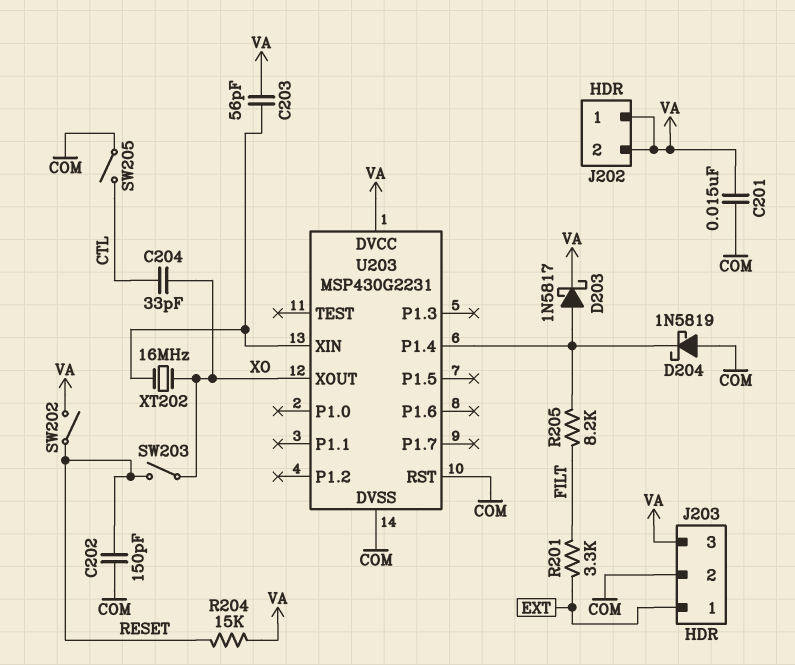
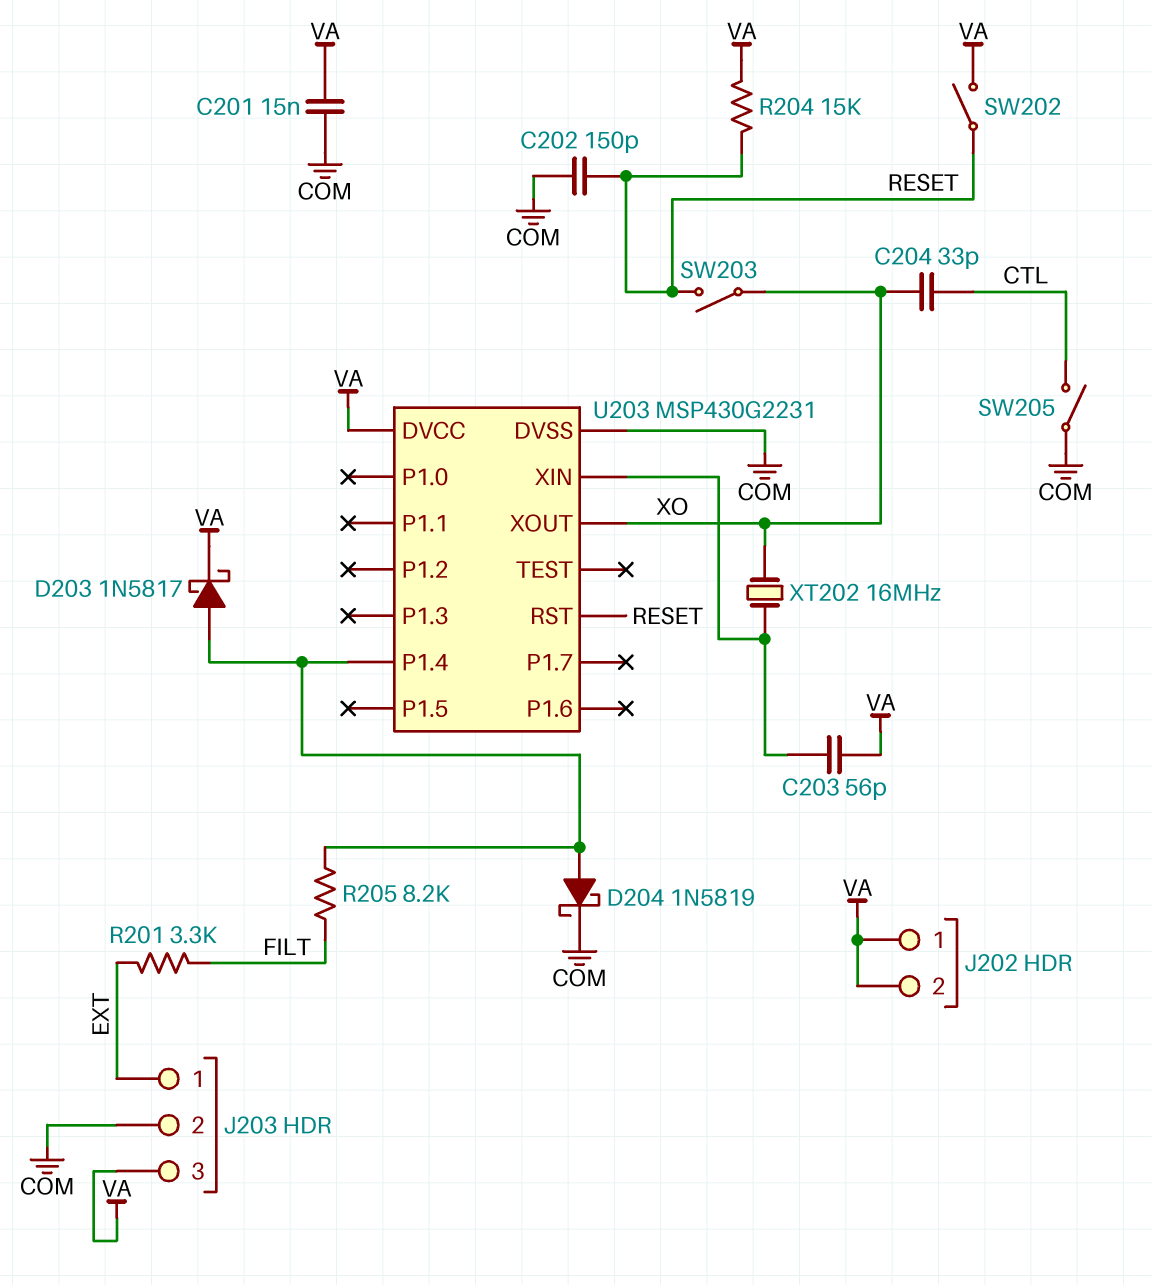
D204: schottky 1N5819 (A COM, K U203/P1.4) -> schottky 1N5819 (A U203/P1.4, K COM)
U203 pin RST: COM -> RESET

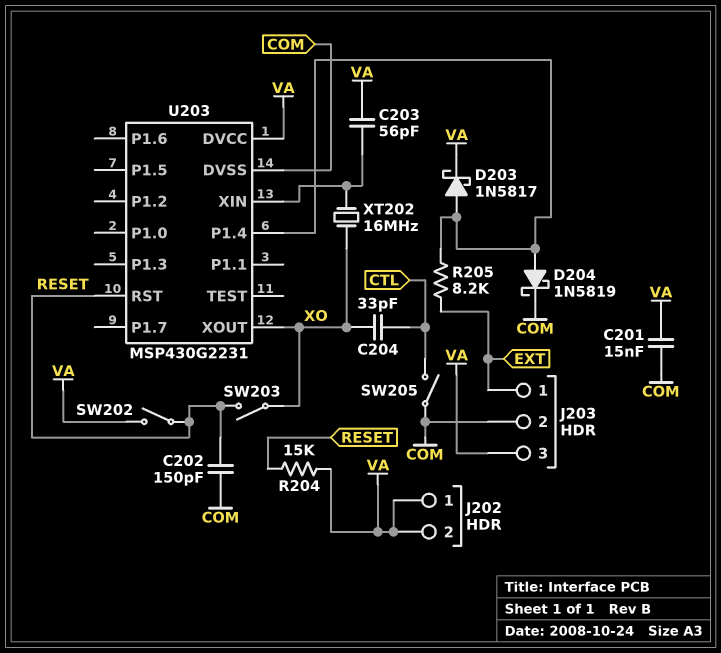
R201: 3.3k (EXT, FILT) -> none
R205: 8.2k (FILT, U203/P1.4) -> 8.2k (EXT, U203/P1.4)

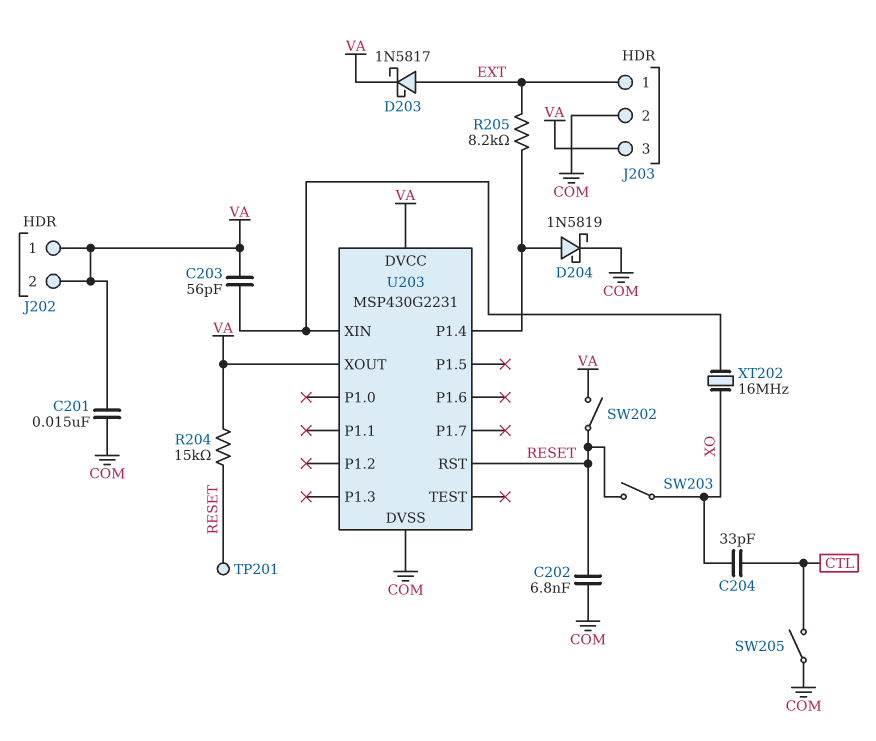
C202: 150pF (COM, RESET) -> 6.8nF (COM, RESET)
D203: schottky 1N5817 (A U203/P1.4, K VA) -> schottky 1N5817 (A EXT, K VA)
TP201: none -> test point (RESET)
U203 pin XOUT: XO -> VA

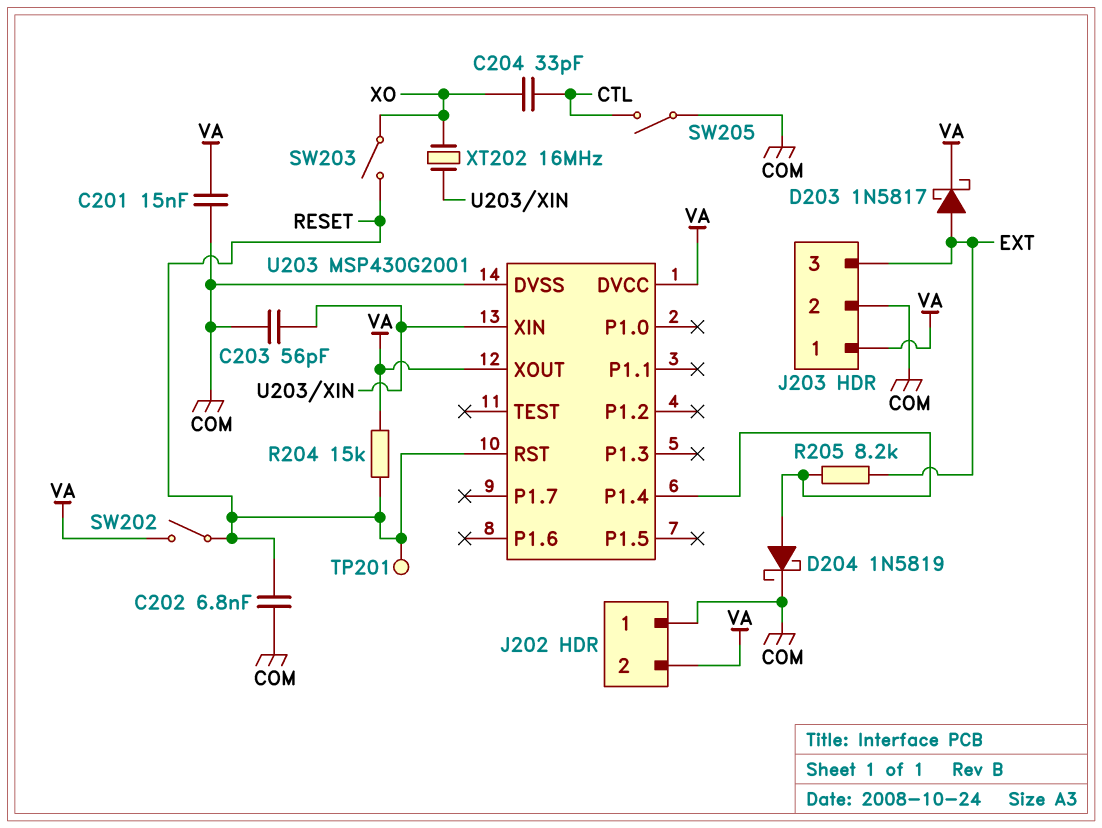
C203: 56pF (U203/XIN, VA) -> 56pF (COM, U203/XIN)
J202 pin 1: VA -> COM
J203 pin 1: EXT -> VA
J203 pin 3: VA -> EXT
U203: MSP430G2231 -> MSP430G2001

